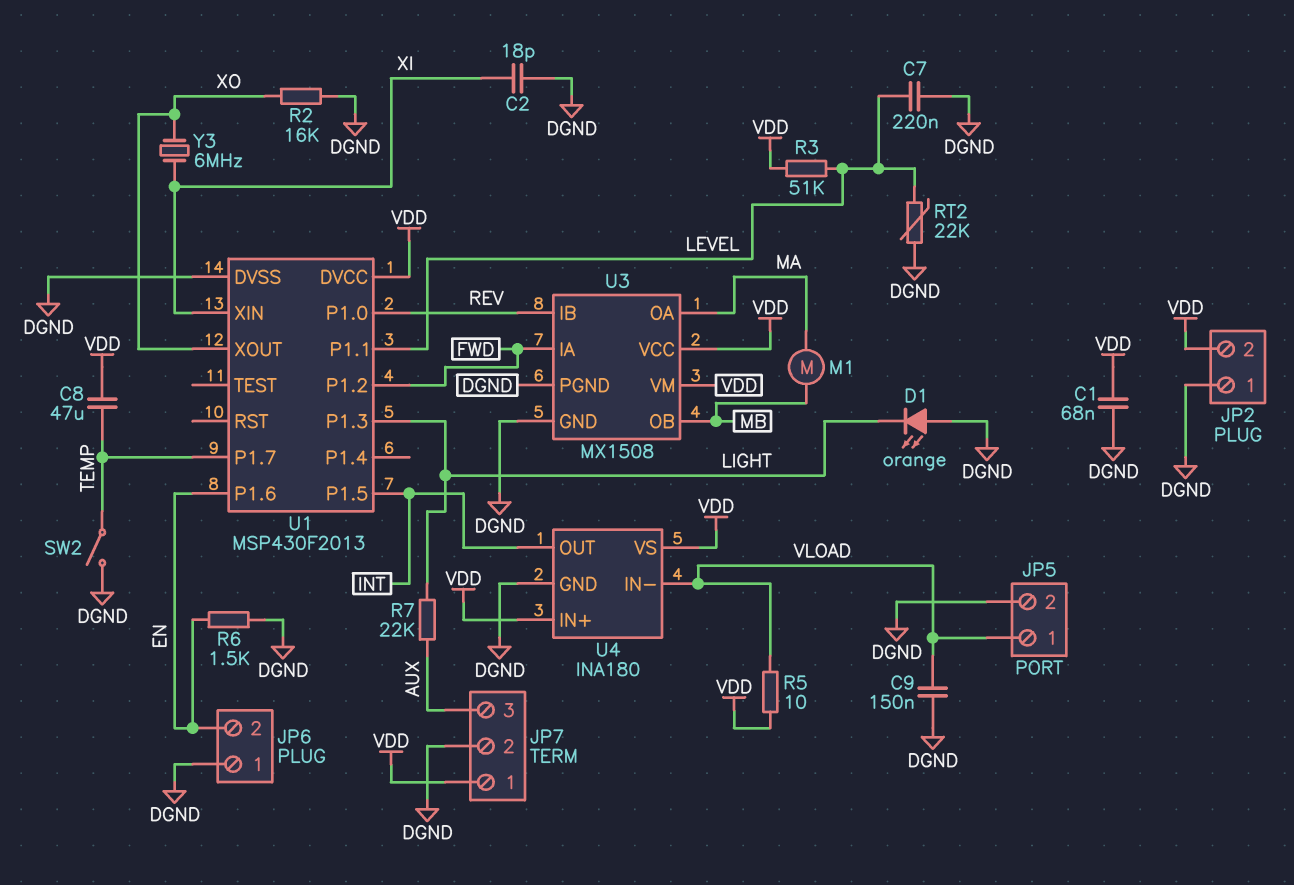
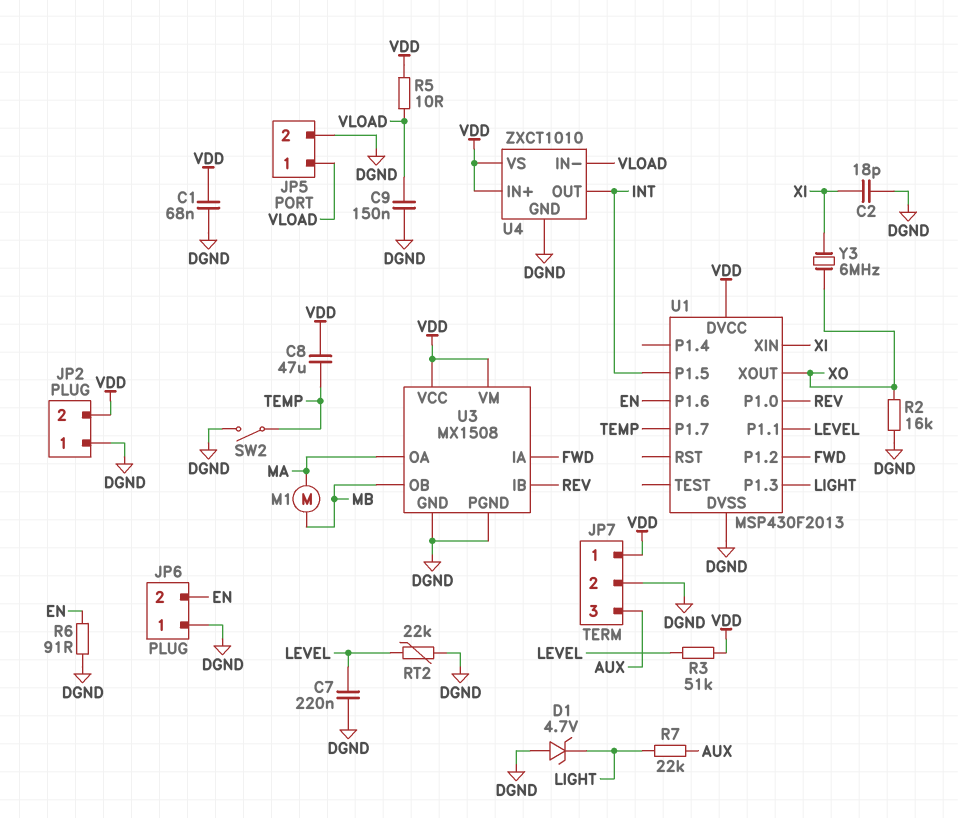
D1: LED orange (A DGND, K LIGHT) -> zener 4.7V (A DGND, K LIGHT)
R6: 1.5k (DGND, EN) -> 91 (DGND, EN)
U4: INA180 -> ZXCT1010

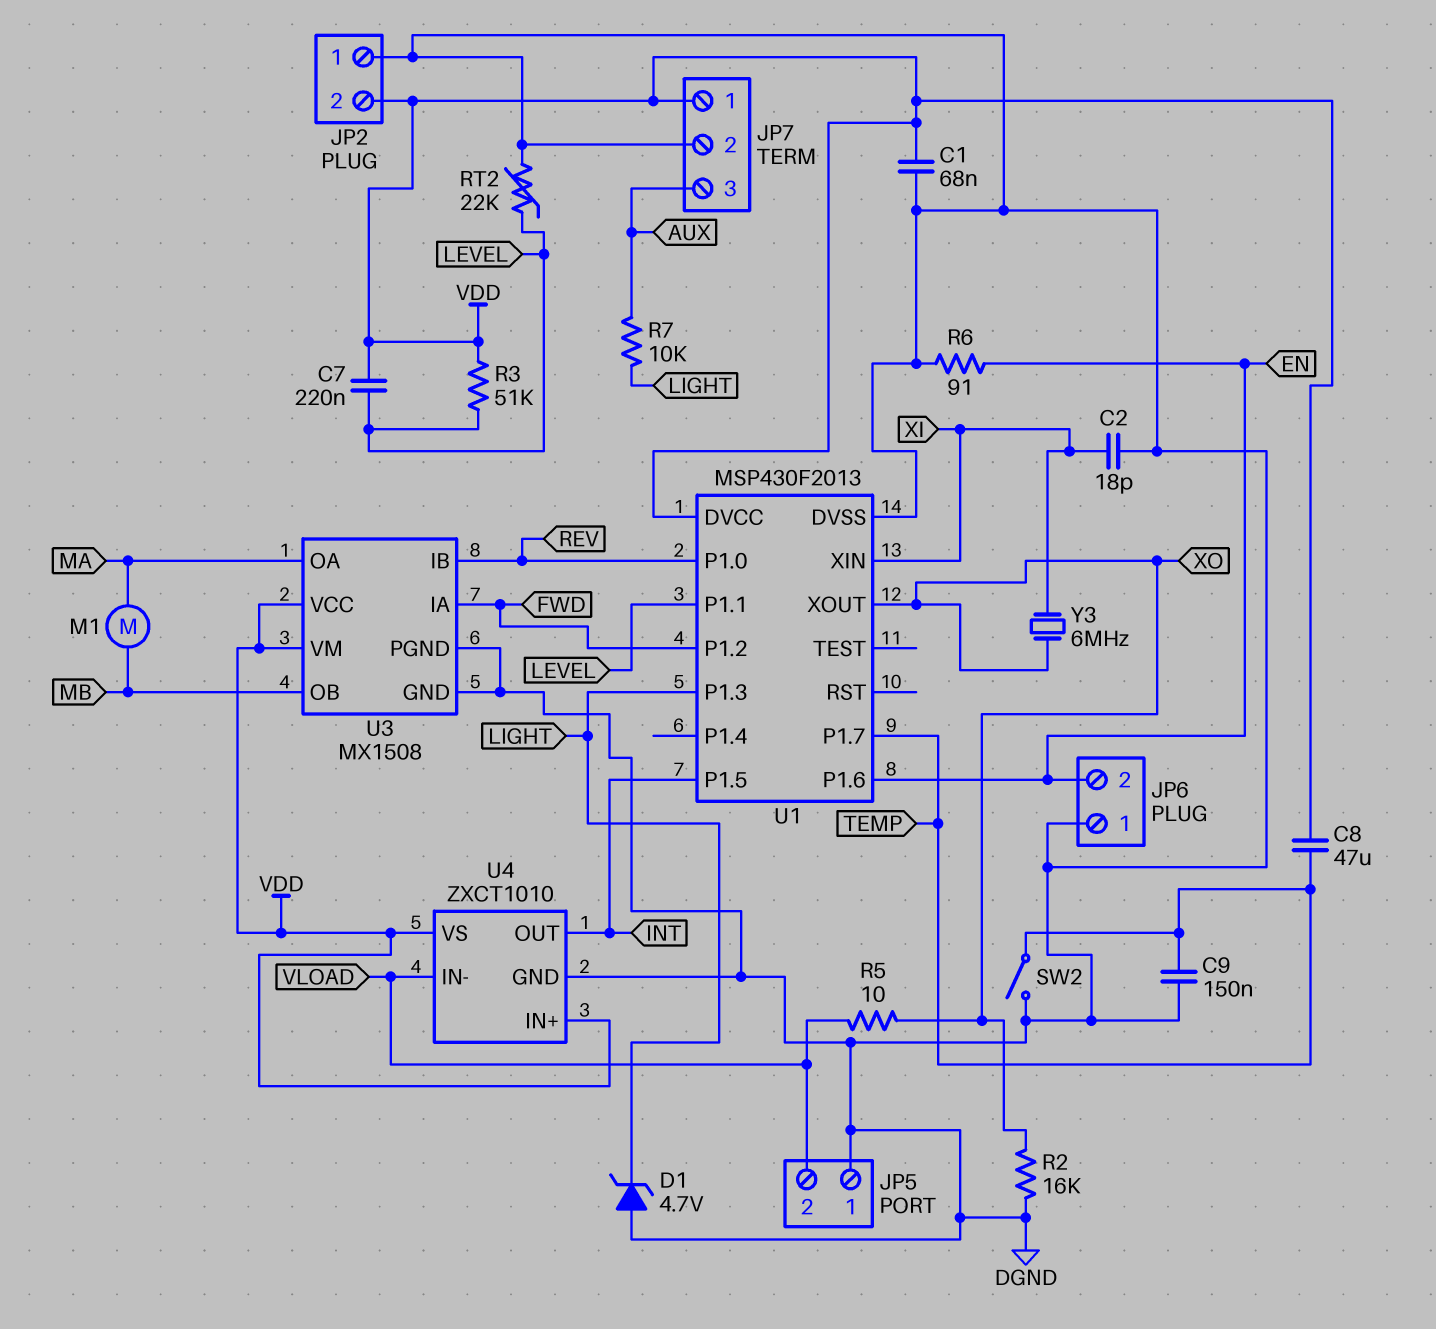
C7: 220nF (DGND, LEVEL) -> 220nF (LEVEL, VDD)
C9: 150nF (DGND, VLOAD) -> 150nF (DGND, TEMP)
JP5 pin 1: VLOAD -> DGND
JP5 pin 2: DGND -> VLOAD
R5: 10 (VDD, VLOAD) -> 10 (VLOAD, XO)
R7: 22k (AUX, LIGHT) -> 10k (AUX, LIGHT)

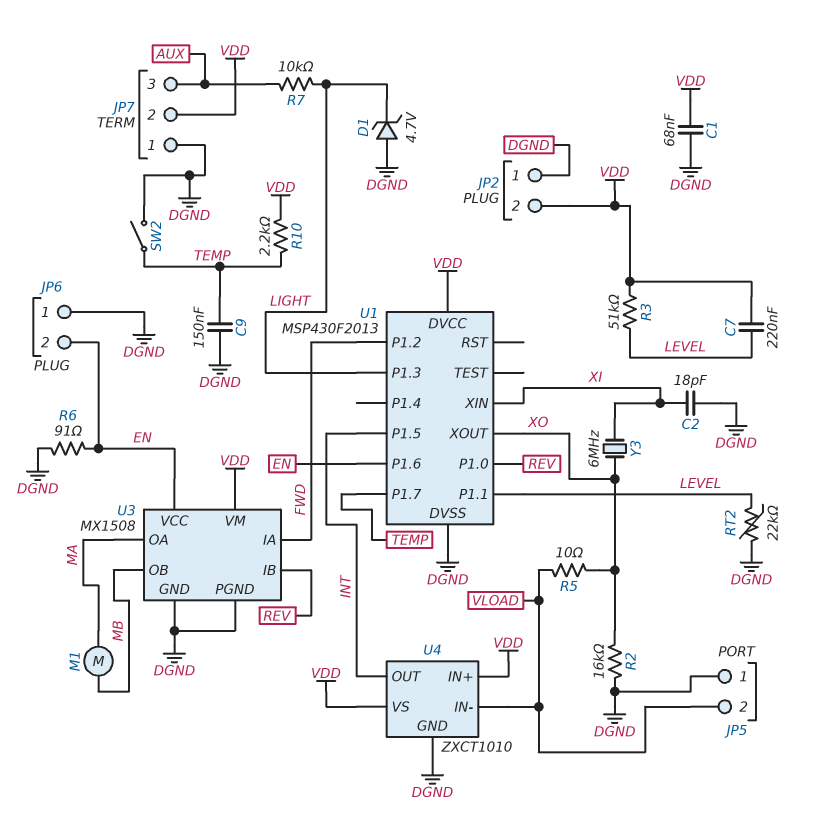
C8: 47uF (TEMP, VDD) -> none
JP7 pin 1: VDD -> DGND
JP7 pin 2: DGND -> VDD
R10: none -> 2.2k (TEMP, VDD)
U3 pin VCC: VDD -> EN

